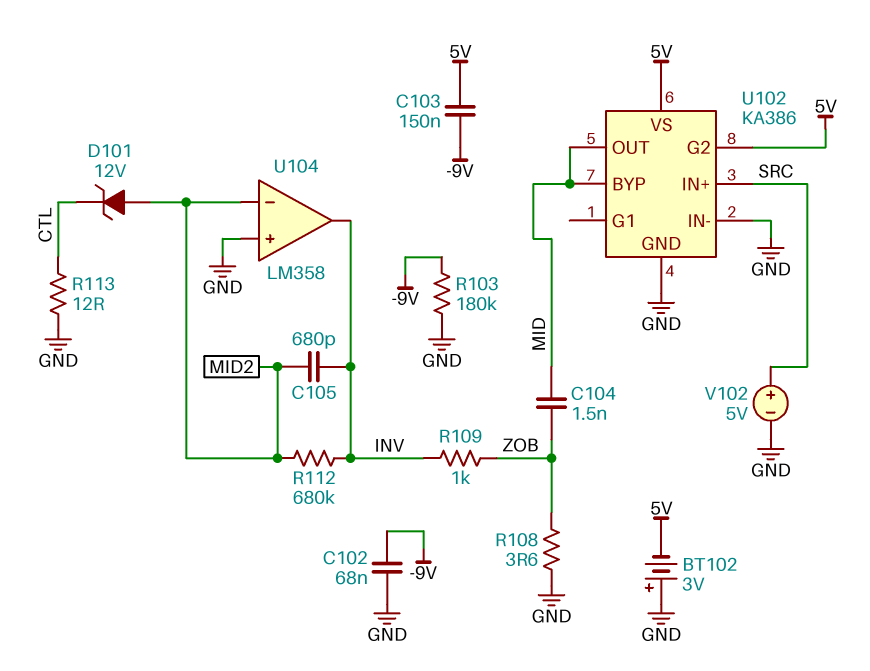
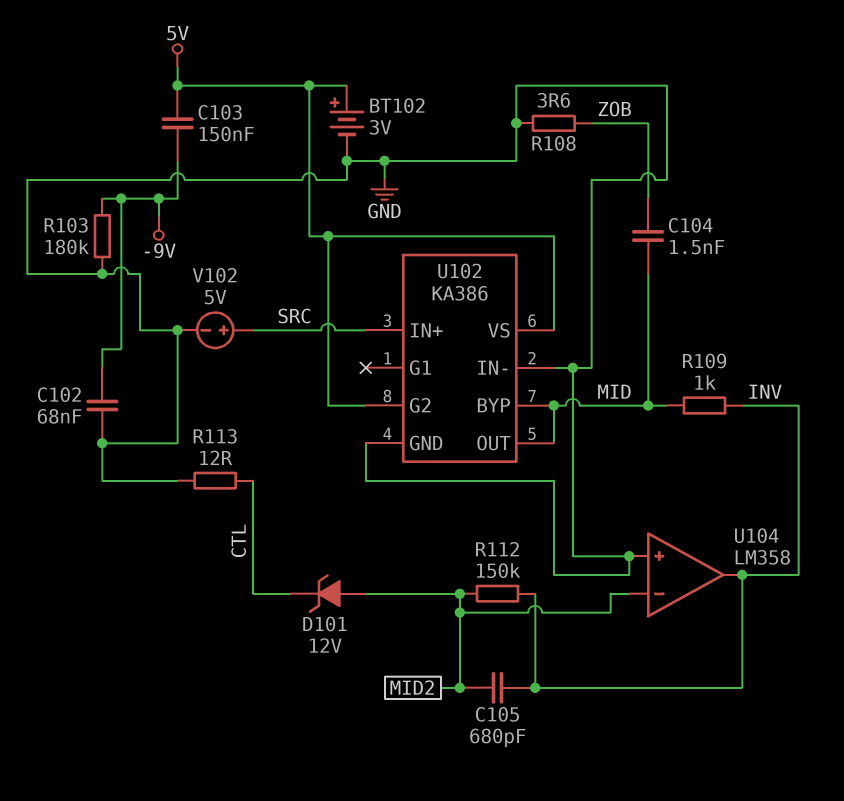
BT102: 3V (plus GND, minus 5V) -> 3V (plus 5V, minus GND)
R109: 1k (INV, ZOB) -> 1k (INV, MID)
R112: 680k (INV, MID2) -> 150k (INV, MID2)

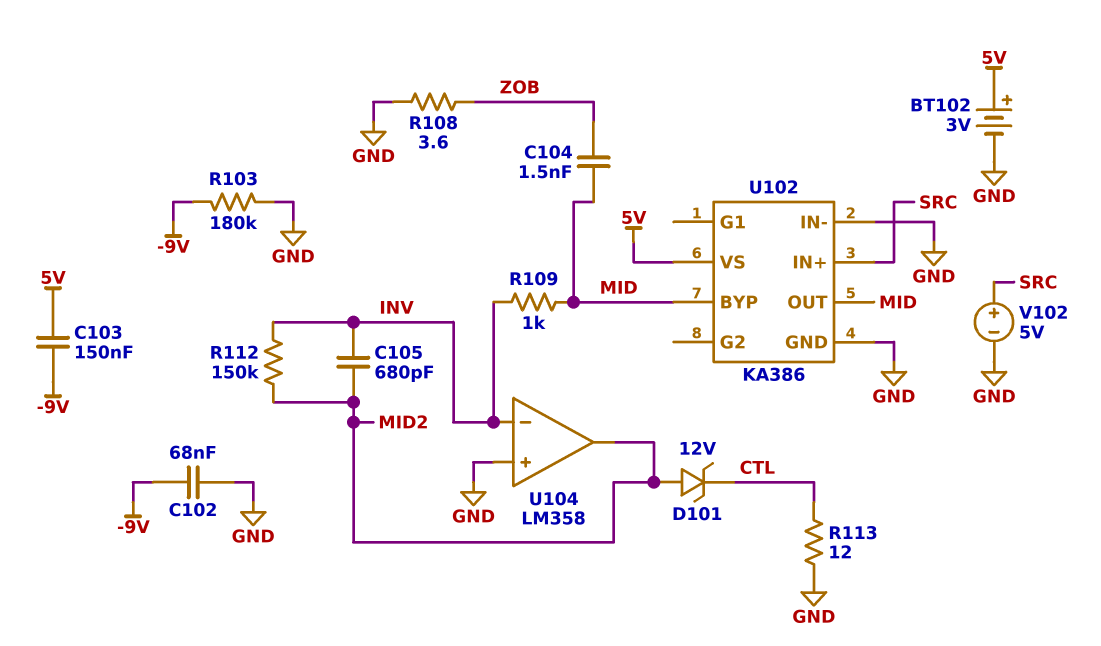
U102 pin G2: 5V -> none
U104 pin in-: MID2 -> INV
U104 pin out: INV -> MID2

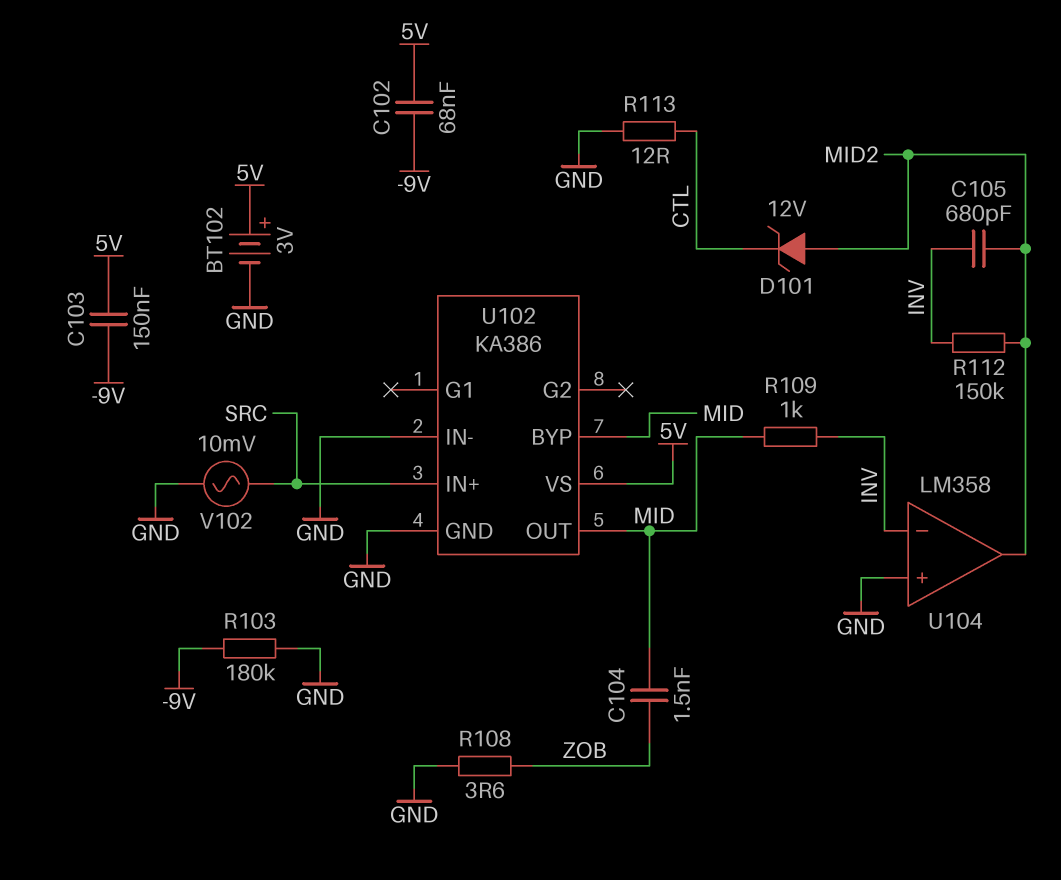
C102: 68nF (-9V, GND) -> 68nF (-9V, 5V)
V102: 5V (plus SRC, minus GND) -> AC 10mV (GND, SRC)

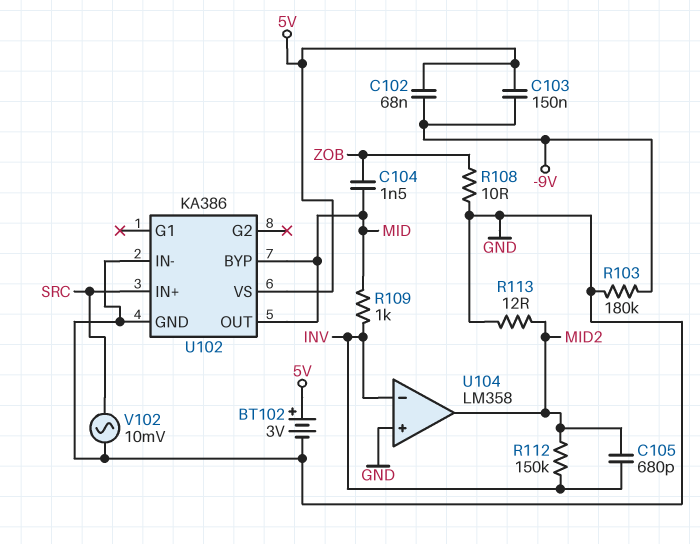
D101: zener 12V (A MID2, K CTL) -> none
R108: 3.6 (GND, ZOB) -> 10 (GND, ZOB)
R113: 12 (CTL, GND) -> 12 (GND, MID2)

